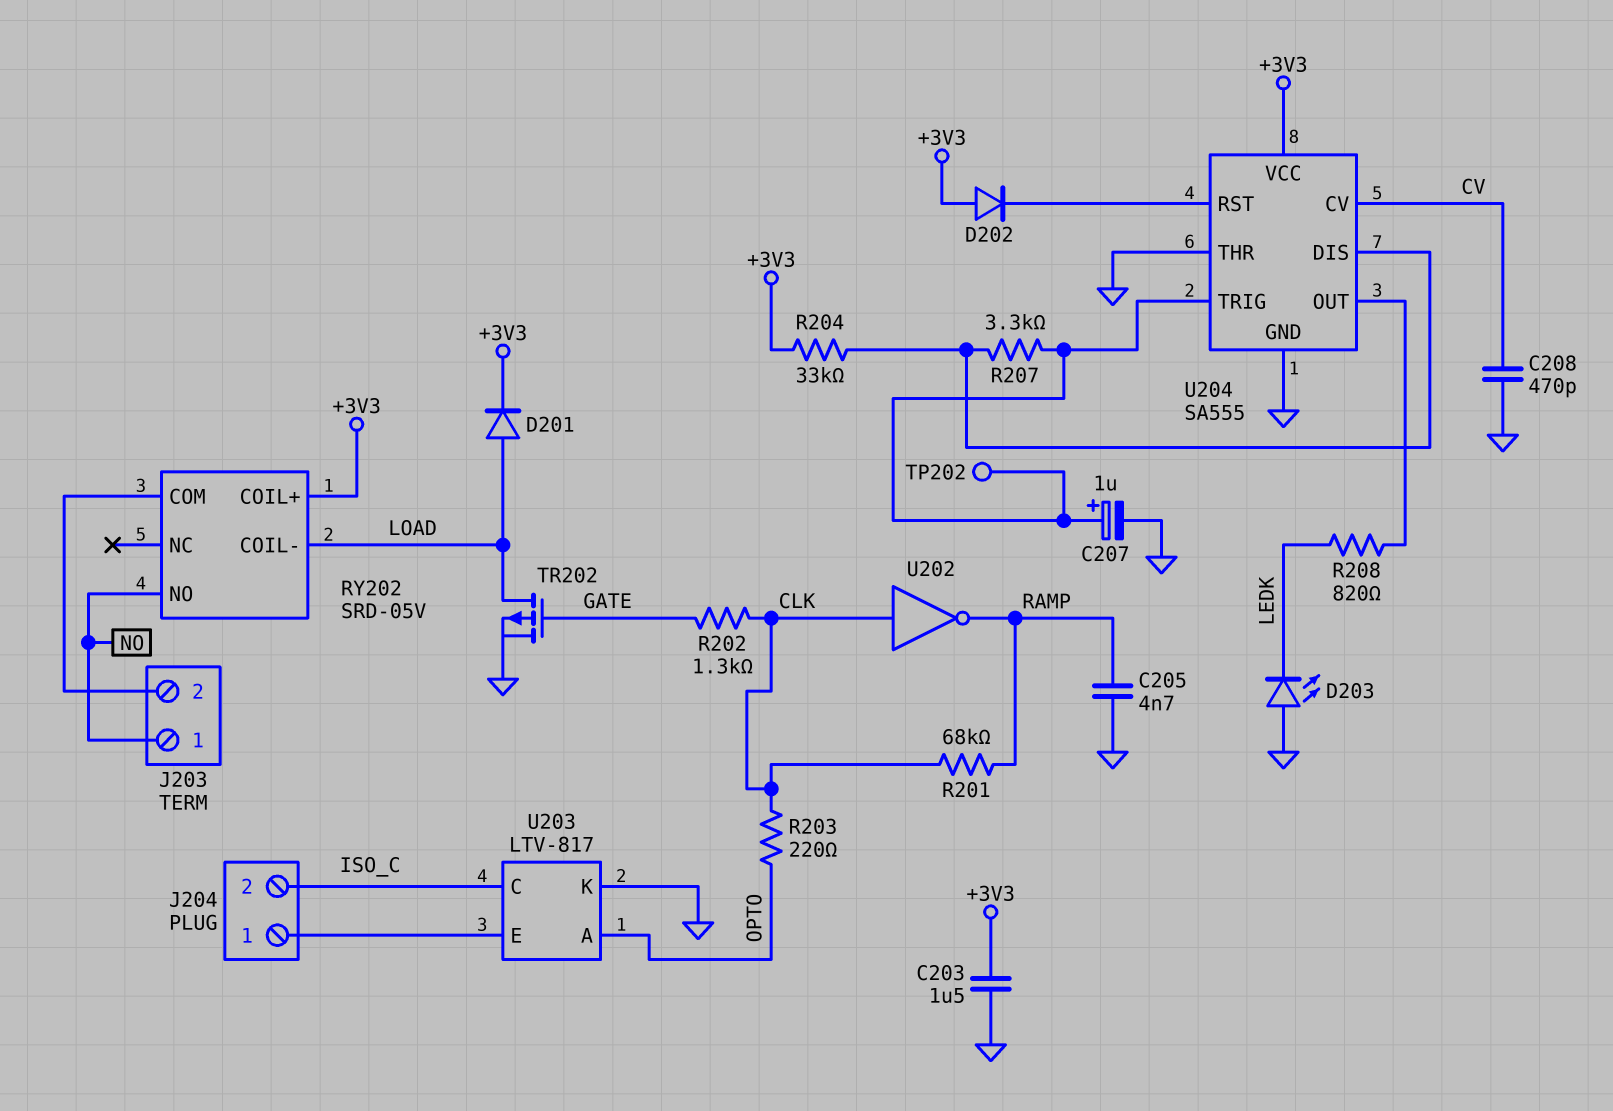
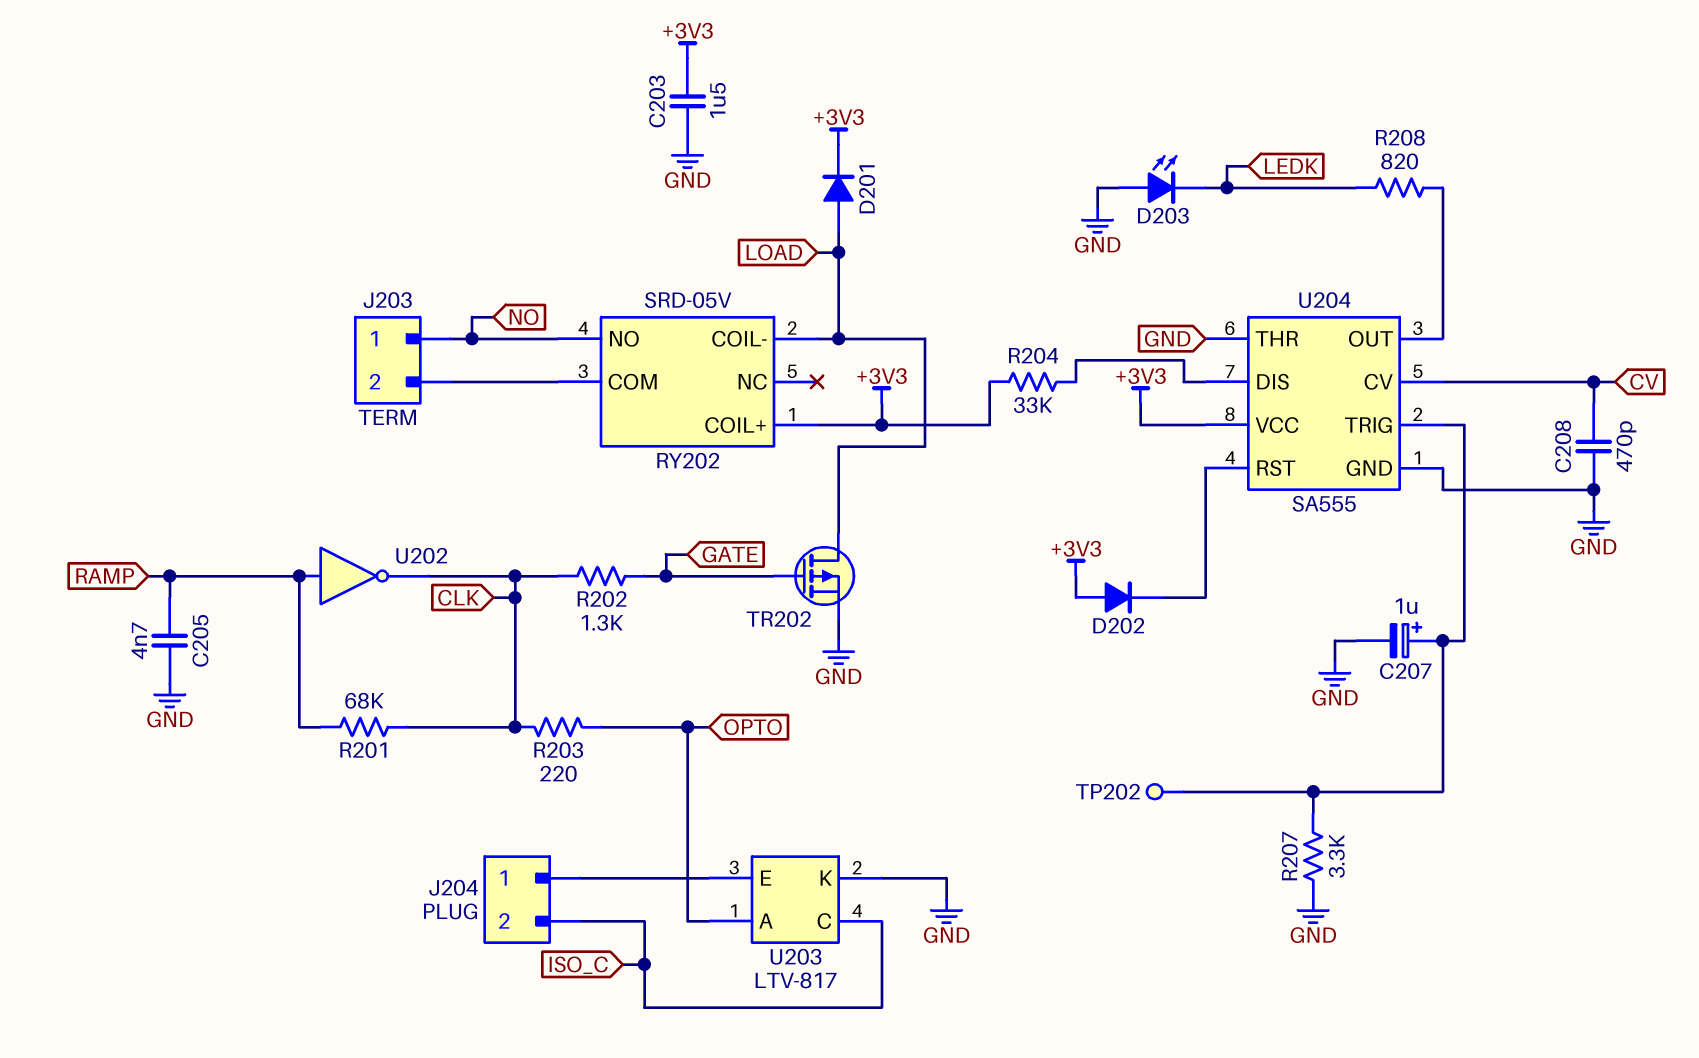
R207: 3.3k (U204/DIS, U204/TRIG) -> 3.3k (GND, U204/TRIG)
U202: NOT (in CLK, out RAMP) -> NOT (in RAMP, out CLK)

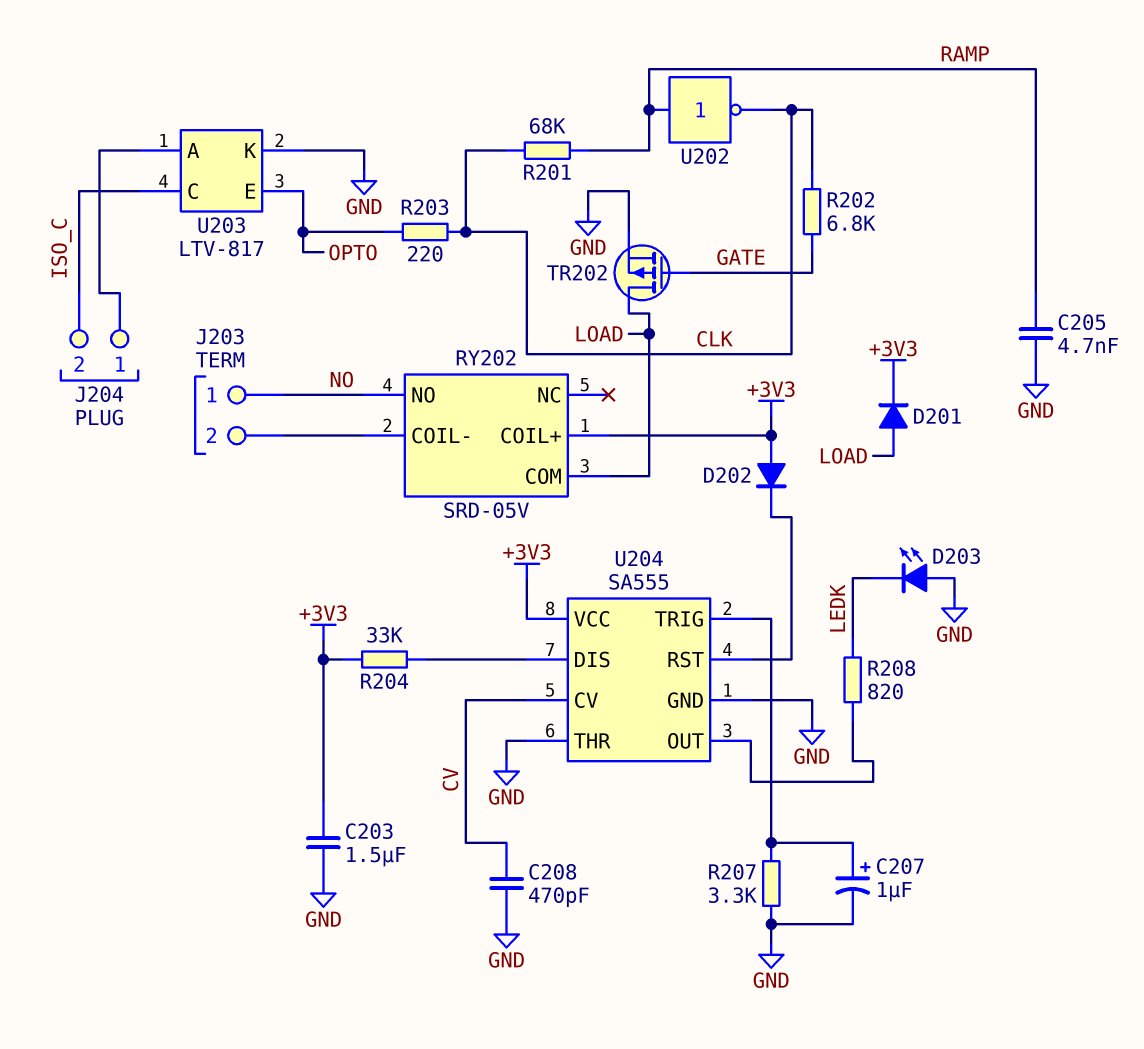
R202: 1.3k (CLK, GATE) -> 6.8k (CLK, GATE)
RY202 pin COIL-: LOAD -> J203/2
RY202 pin COM: J203/2 -> LOAD
TP202: test point (U204/TRIG) -> none
U203 pin A: OPTO -> J204/1
U203 pin E: J204/1 -> OPTO

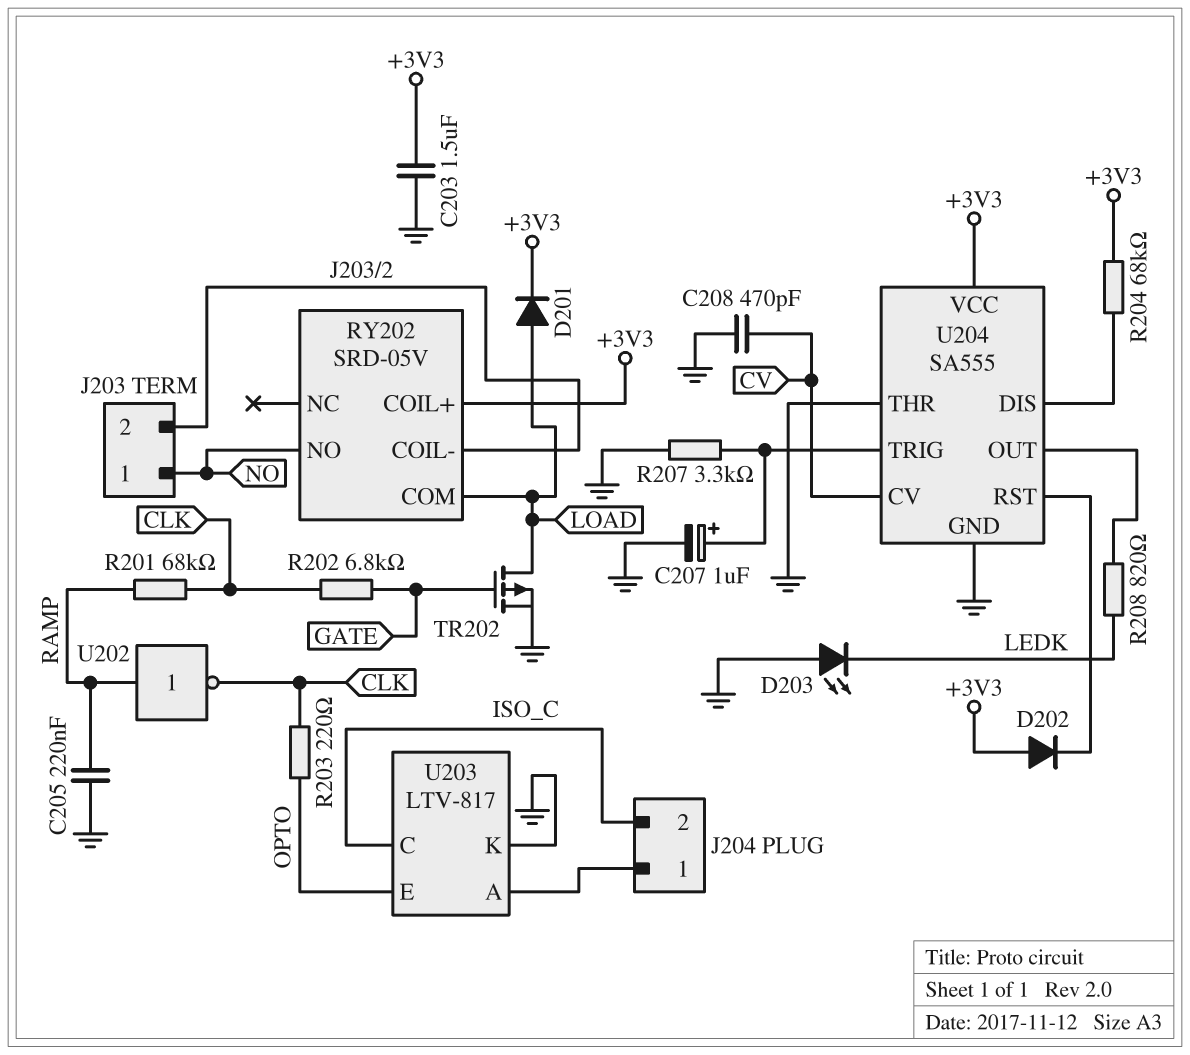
C205: 4.7nF (GND, RAMP) -> 220nF (GND, RAMP)
R204: 33k (+3V3, U204/DIS) -> 68k (+3V3, U204/DIS)

